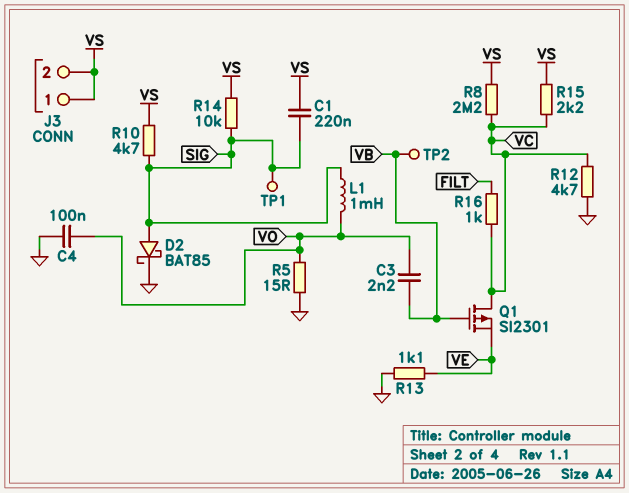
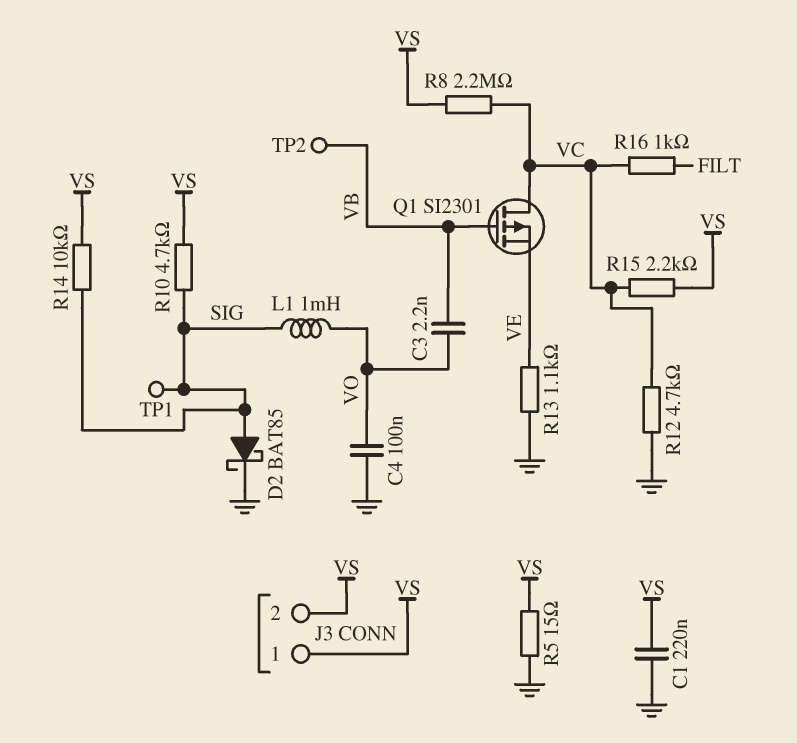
C1: 220nF (SIG, VS) -> 220nF (GND, VS)
R5: 15 (GND, VO) -> 15 (GND, VS)

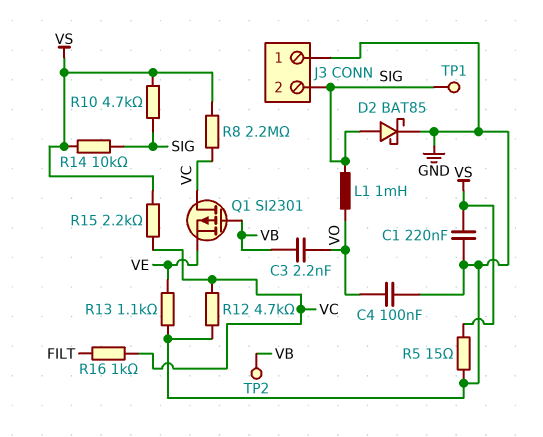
J3 pin 1: VS -> GND
J3 pin 2: VS -> SIG

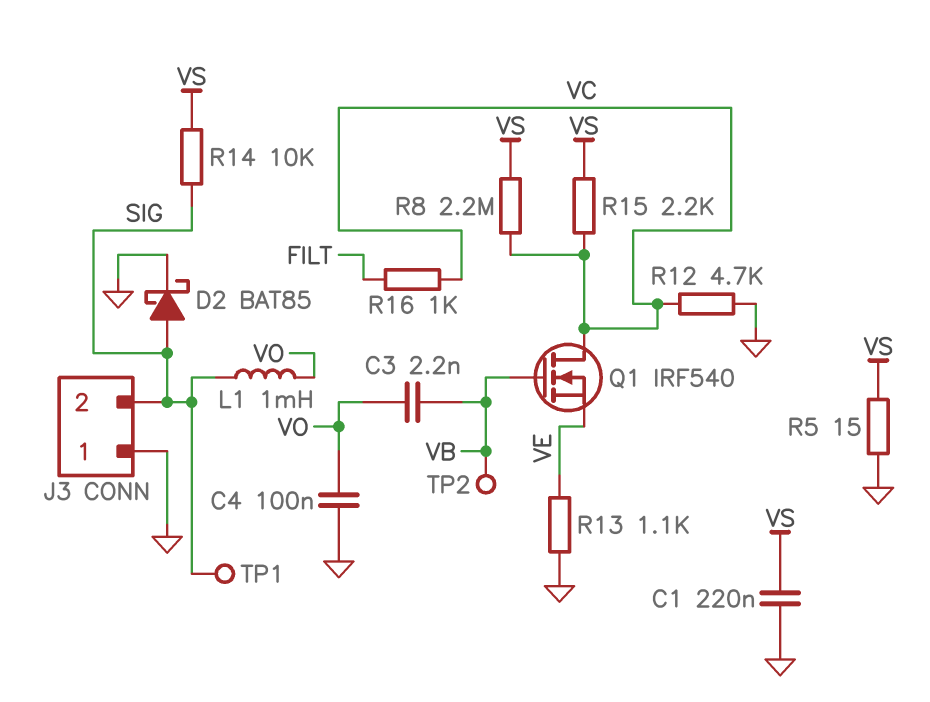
Q1: PMOS SI2301 (G VB, D VC, S VE) -> NMOS IRF540 (G VB, D VC, S VE)
R10: 4.7k (SIG, VS) -> none

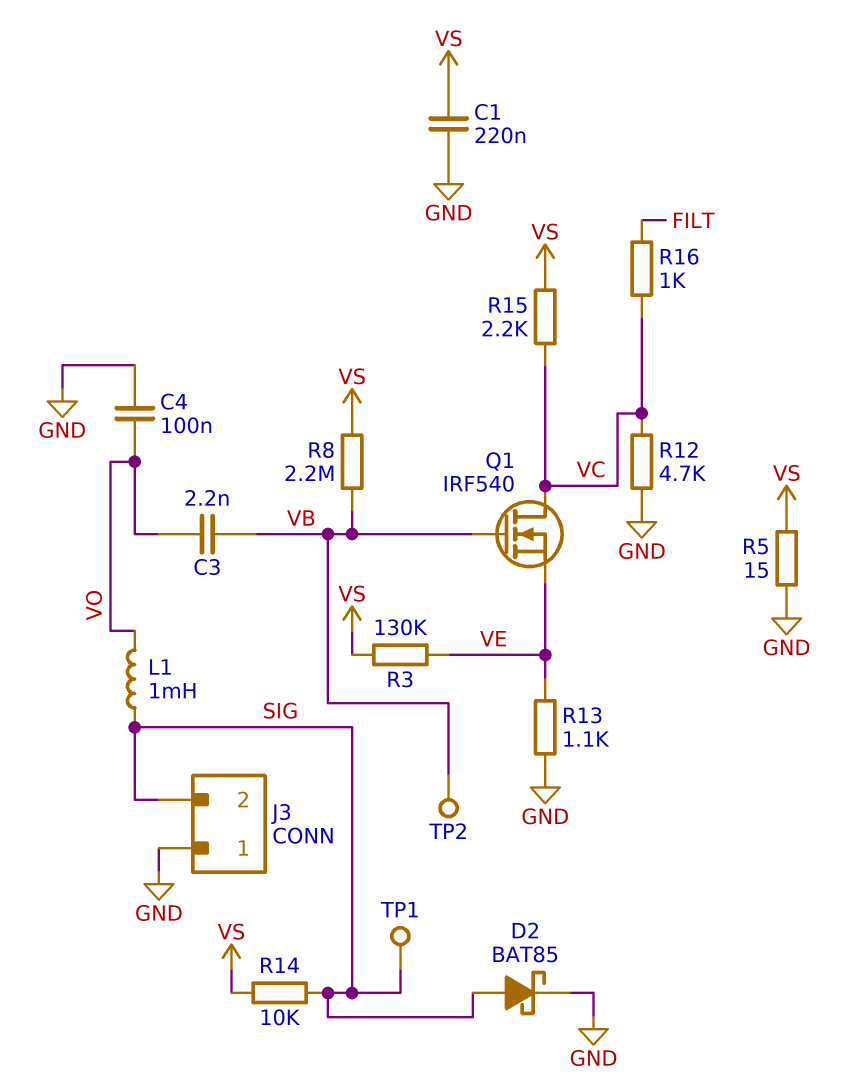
R3: none -> 130k (VE, VS)
R8: 2.2M (VC, VS) -> 2.2M (VB, VS)

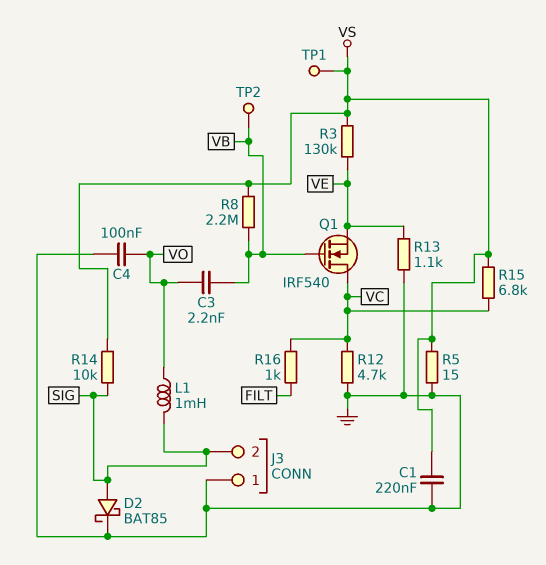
R15: 2.2k (VC, VS) -> 6.8k (VC, VS)
TP1: test point (SIG) -> test point (VS)

